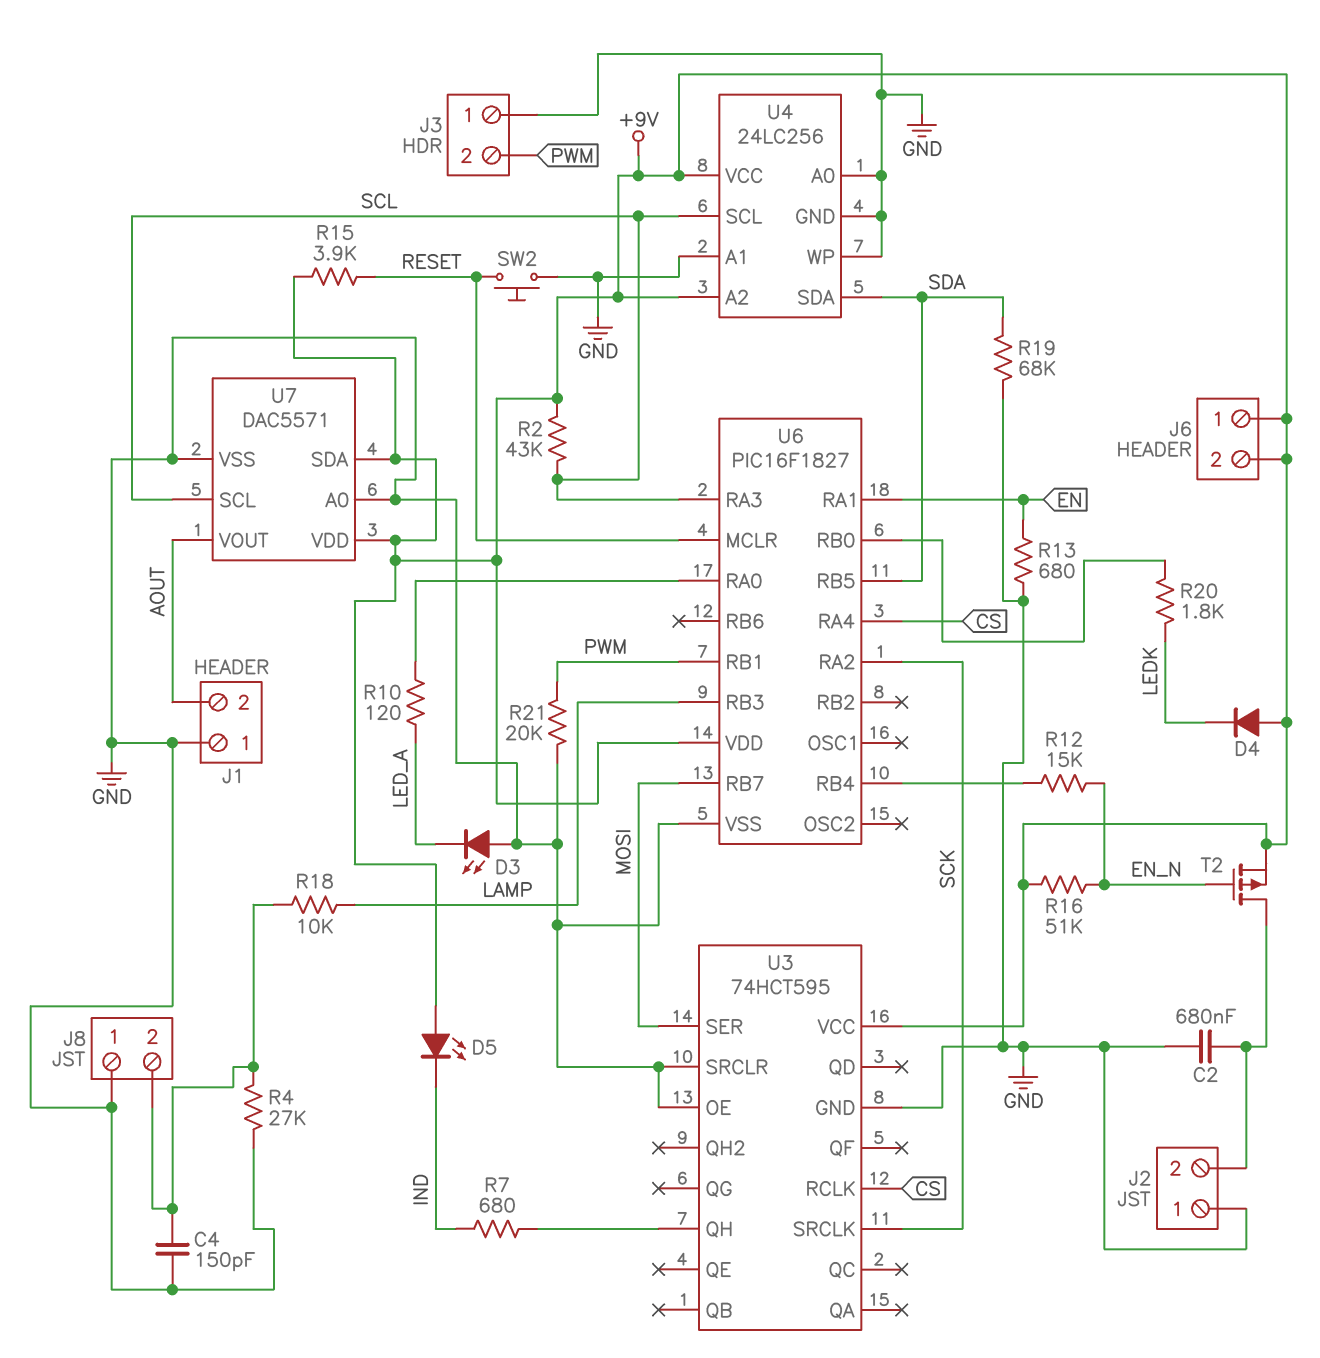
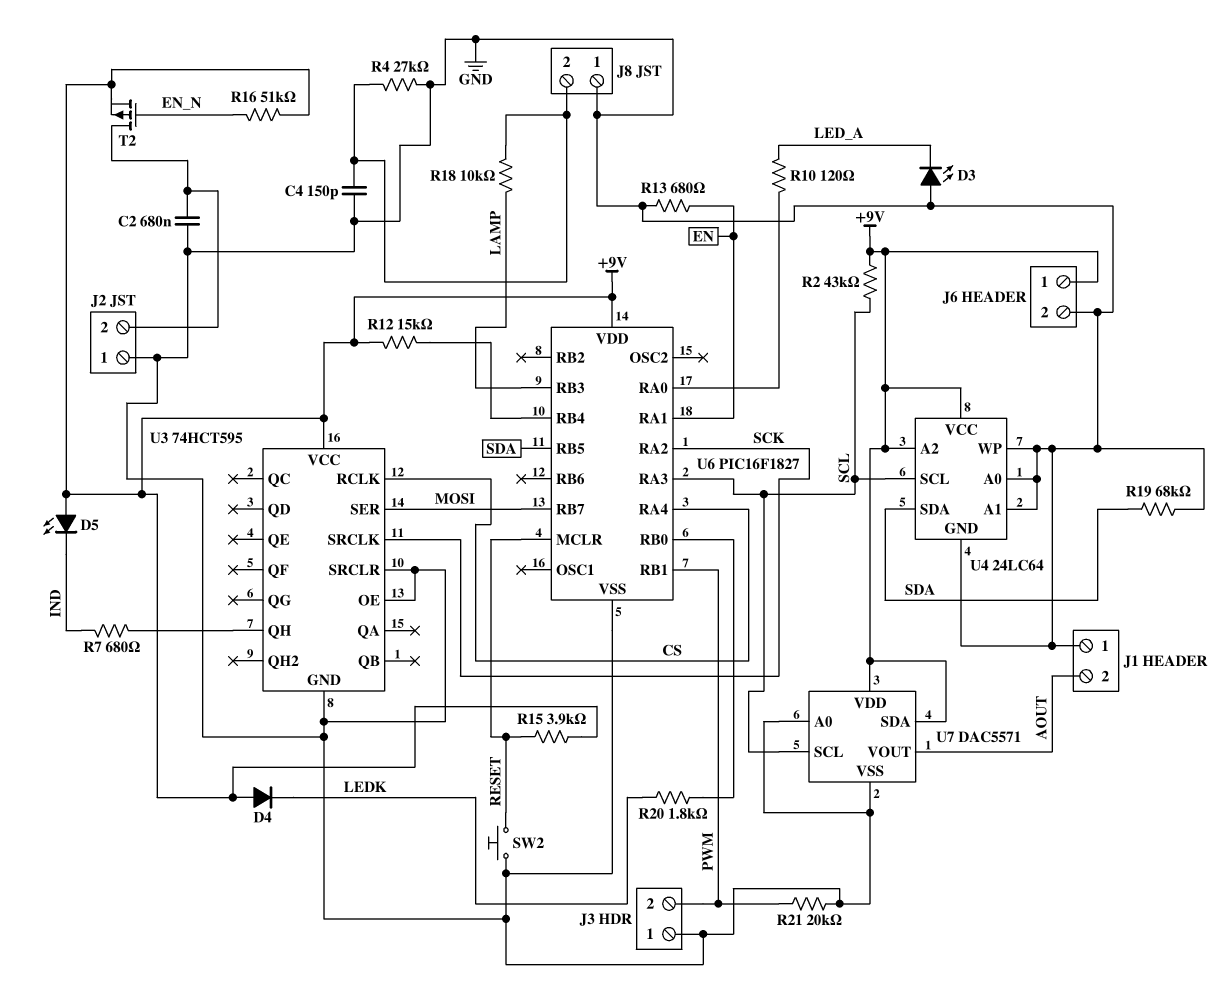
J6 pin 2: +9V -> GND
R12: 15k (EN_N, U6/RB4) -> 15k (+9V, U6/RB4)
U4: 24LC256 -> 24LC64

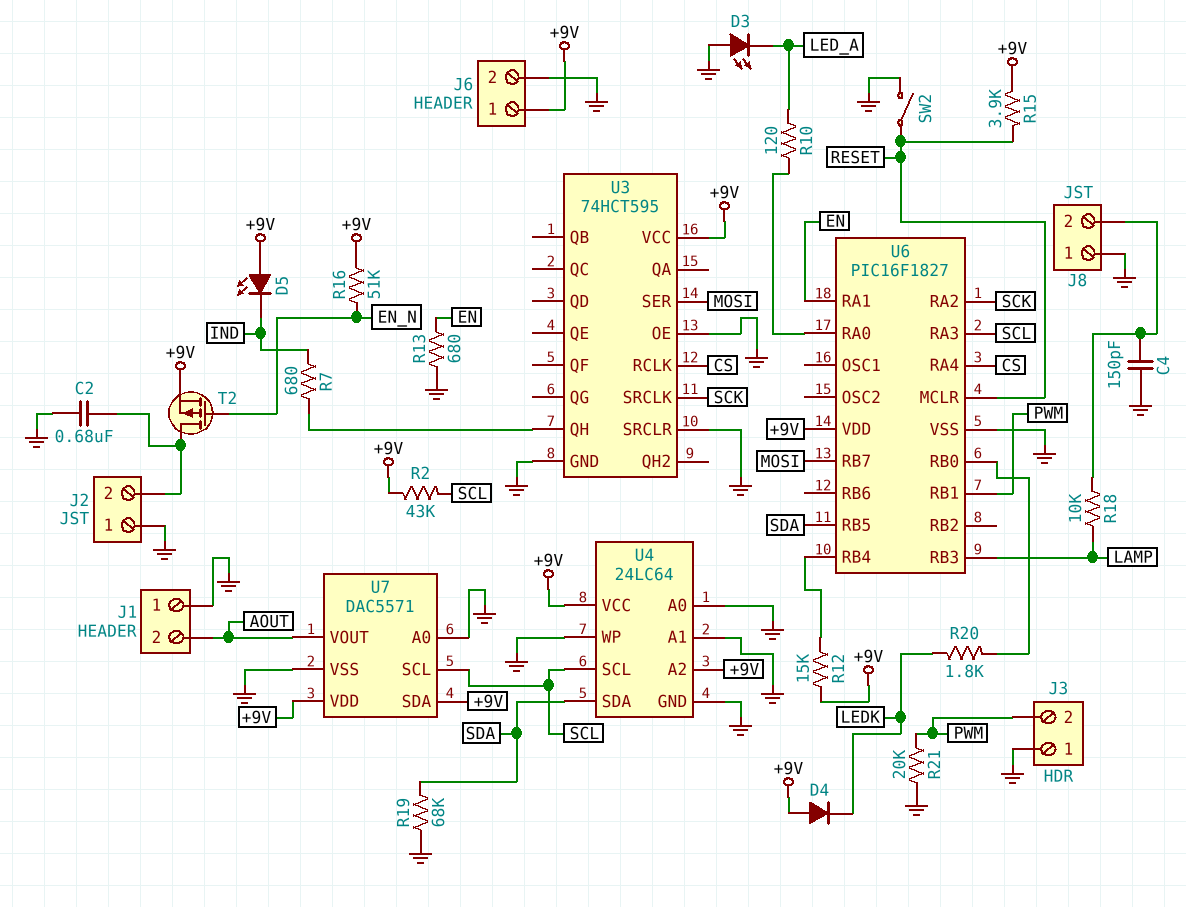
R4: 27k (GND, J8/2) -> none
SW2: button (GND, RESET) -> switch (GND, RESET)

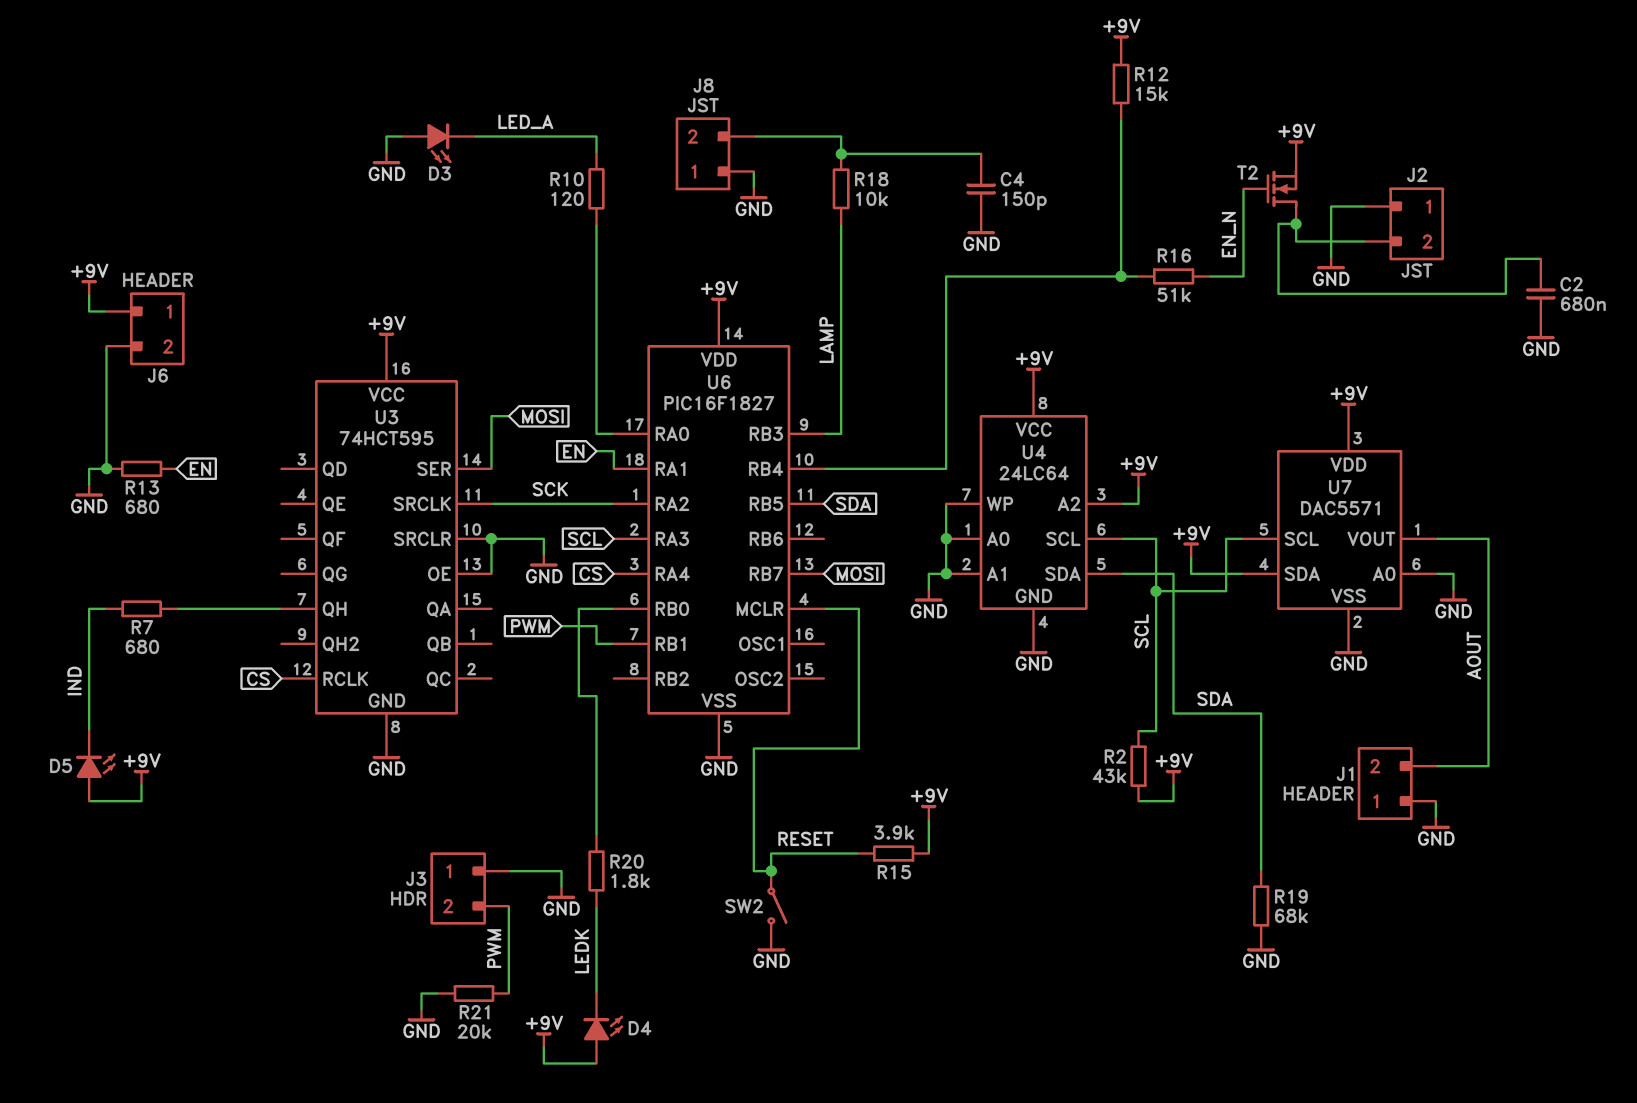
D4: diode (A +9V, K LEDK) -> LED (A +9V, K LEDK)
R16: 51k (+9V, EN_N) -> 51k (EN_N, U6/RB4)
T2: PMOS (G EN_N, D J2/2, S +9V) -> NMOS (G EN_N, D J2/2, S +9V)

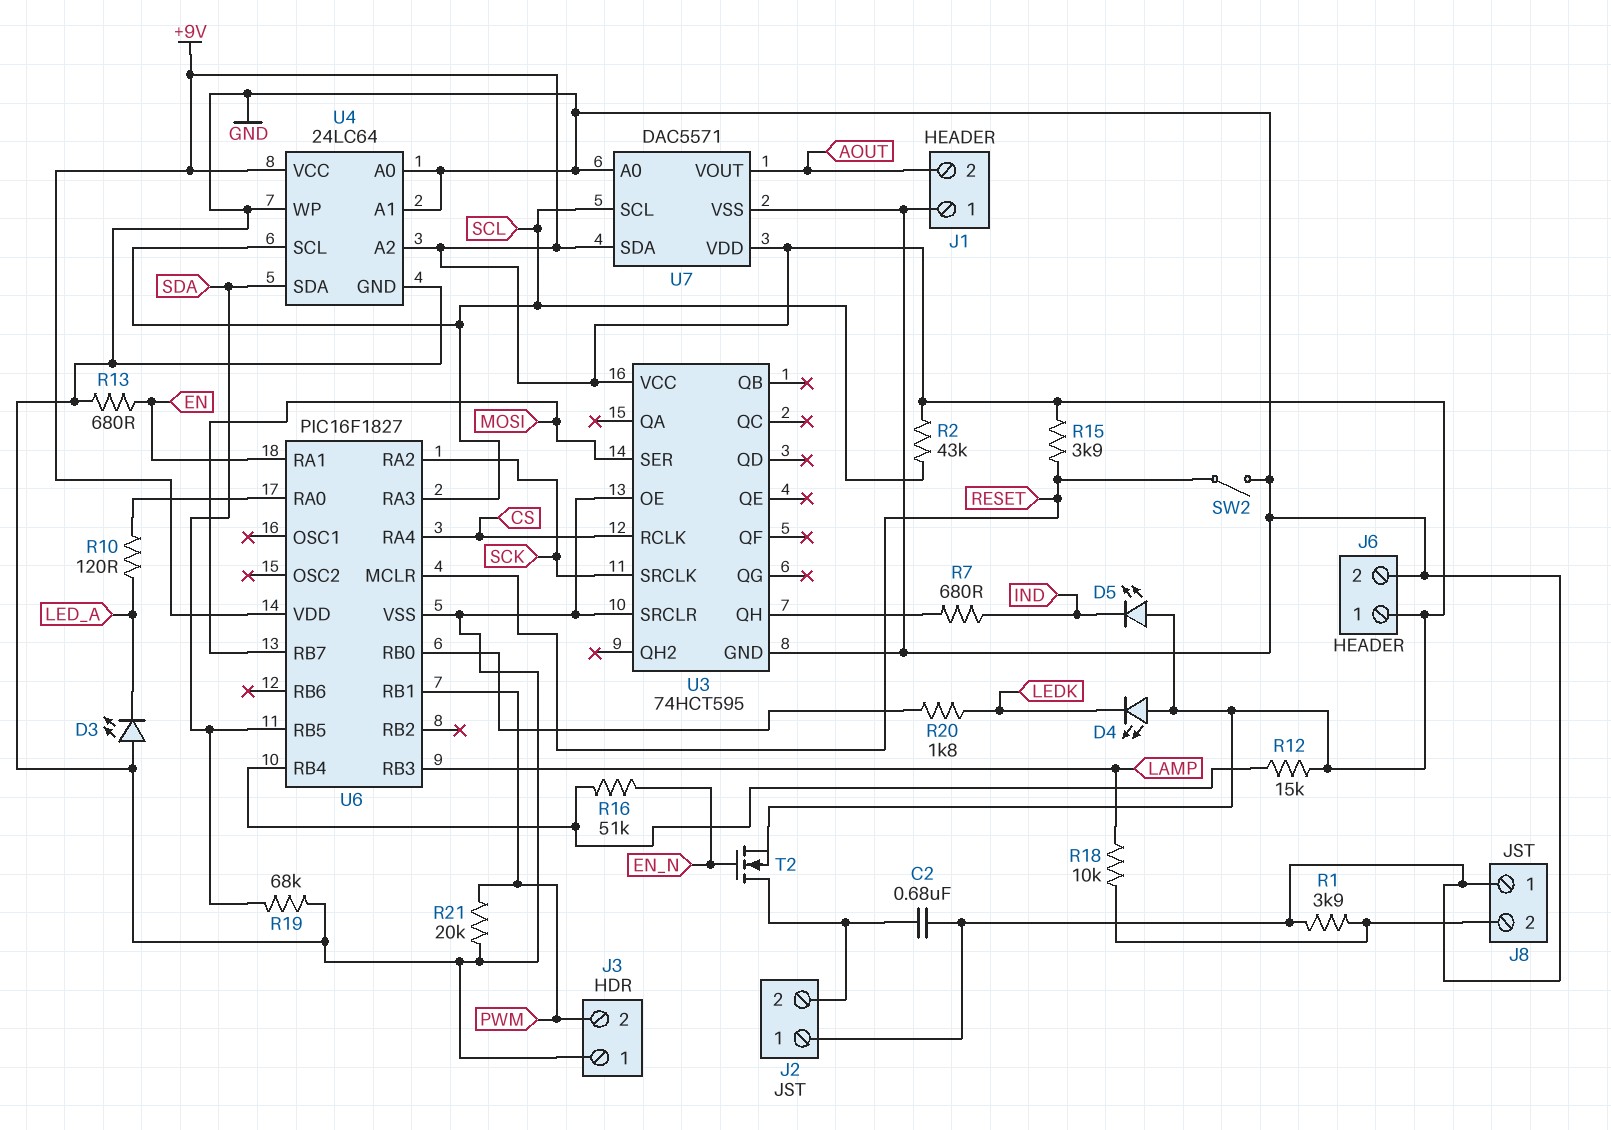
C4: 150pF (GND, J8/2) -> none
R1: none -> 3.9k (GND, J8/2)

